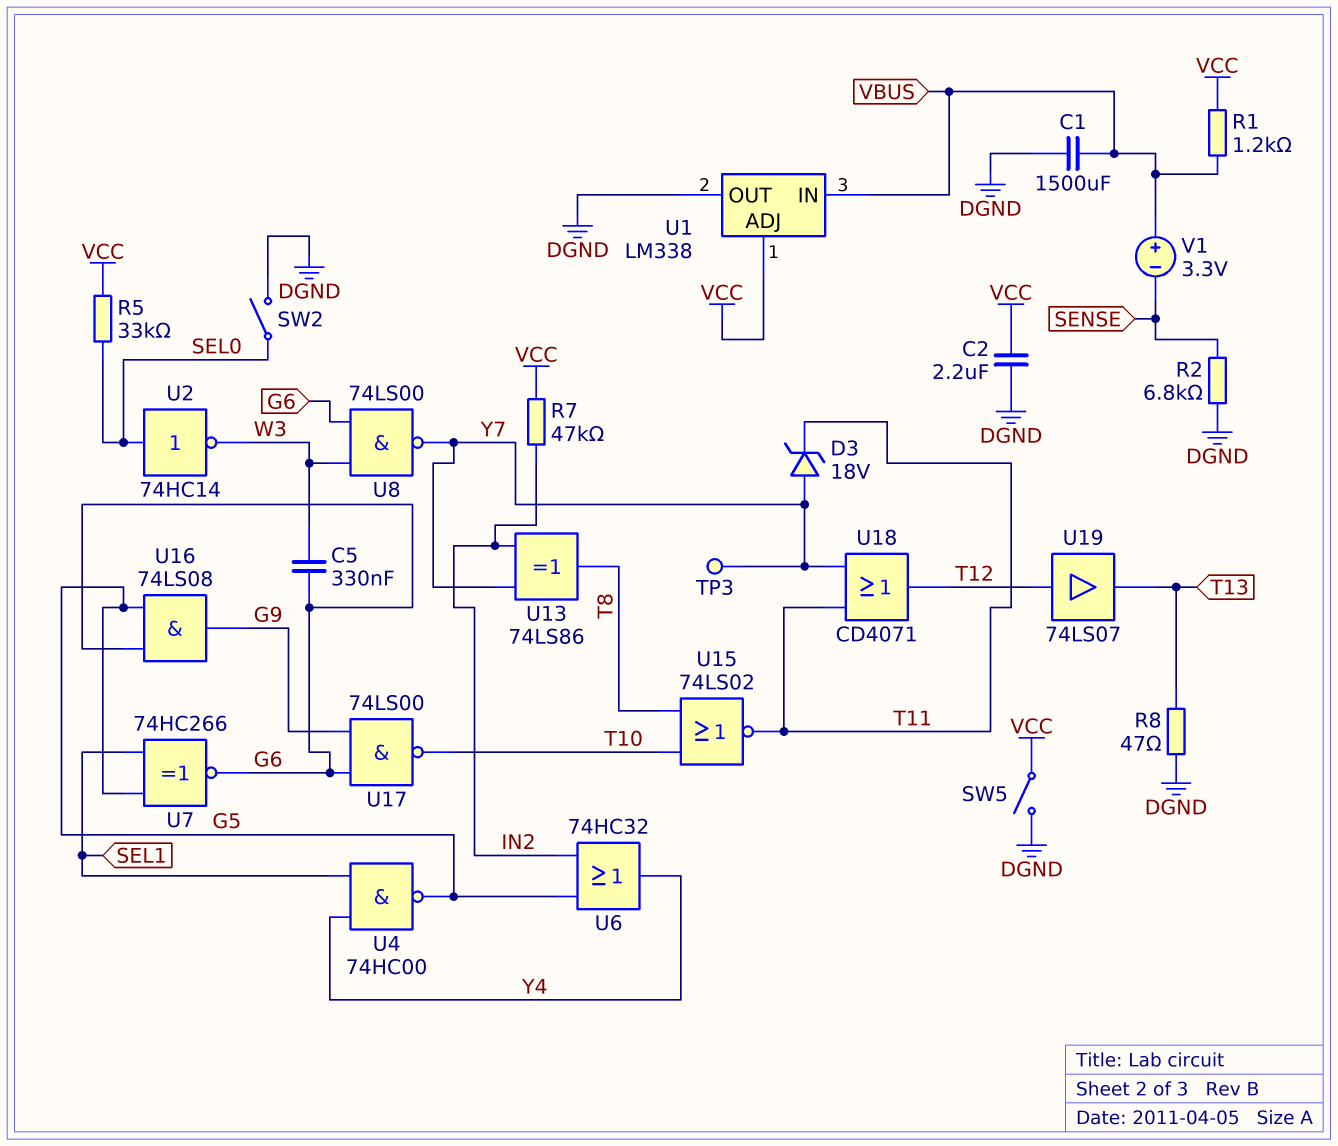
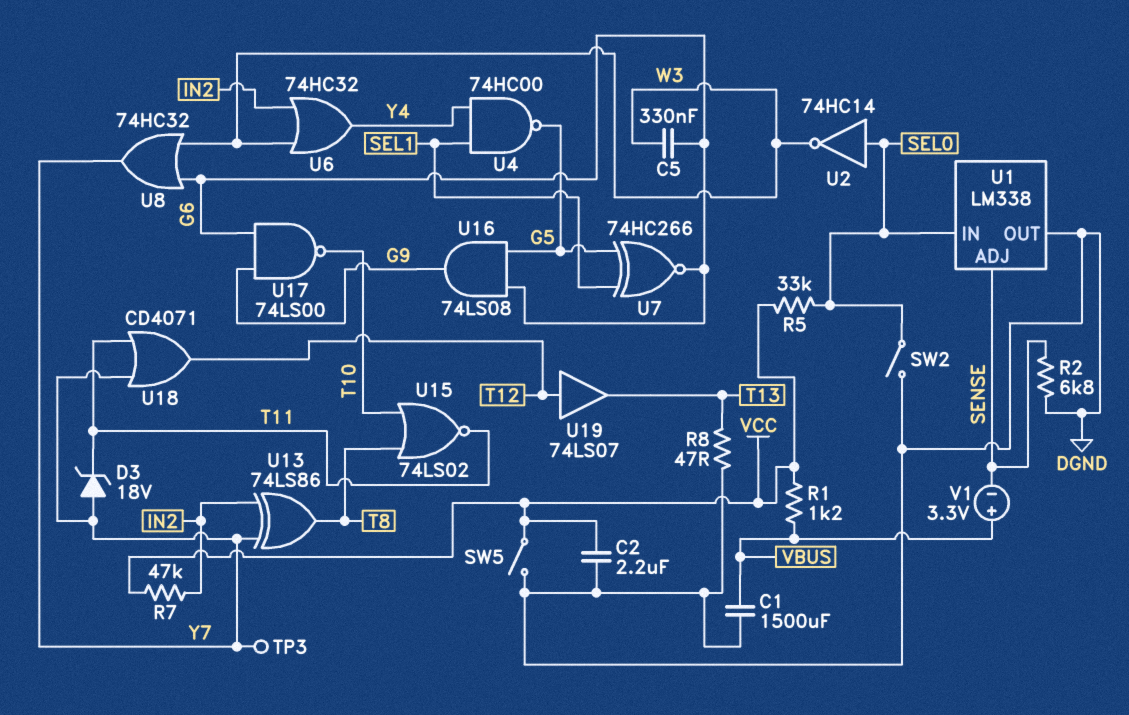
U1 pin ADJ: VCC -> SENSE
U1 pin IN: VBUS -> SEL0
U6: OR 74HC32 (in G5, in IN2, out Y4) -> OR 74HC32 (in IN2, in W3, out Y4)
U8: NAND 74LS00 (in G6, in W3, out Y7) -> OR 74HC32 (in G6, in W3, out Y7)

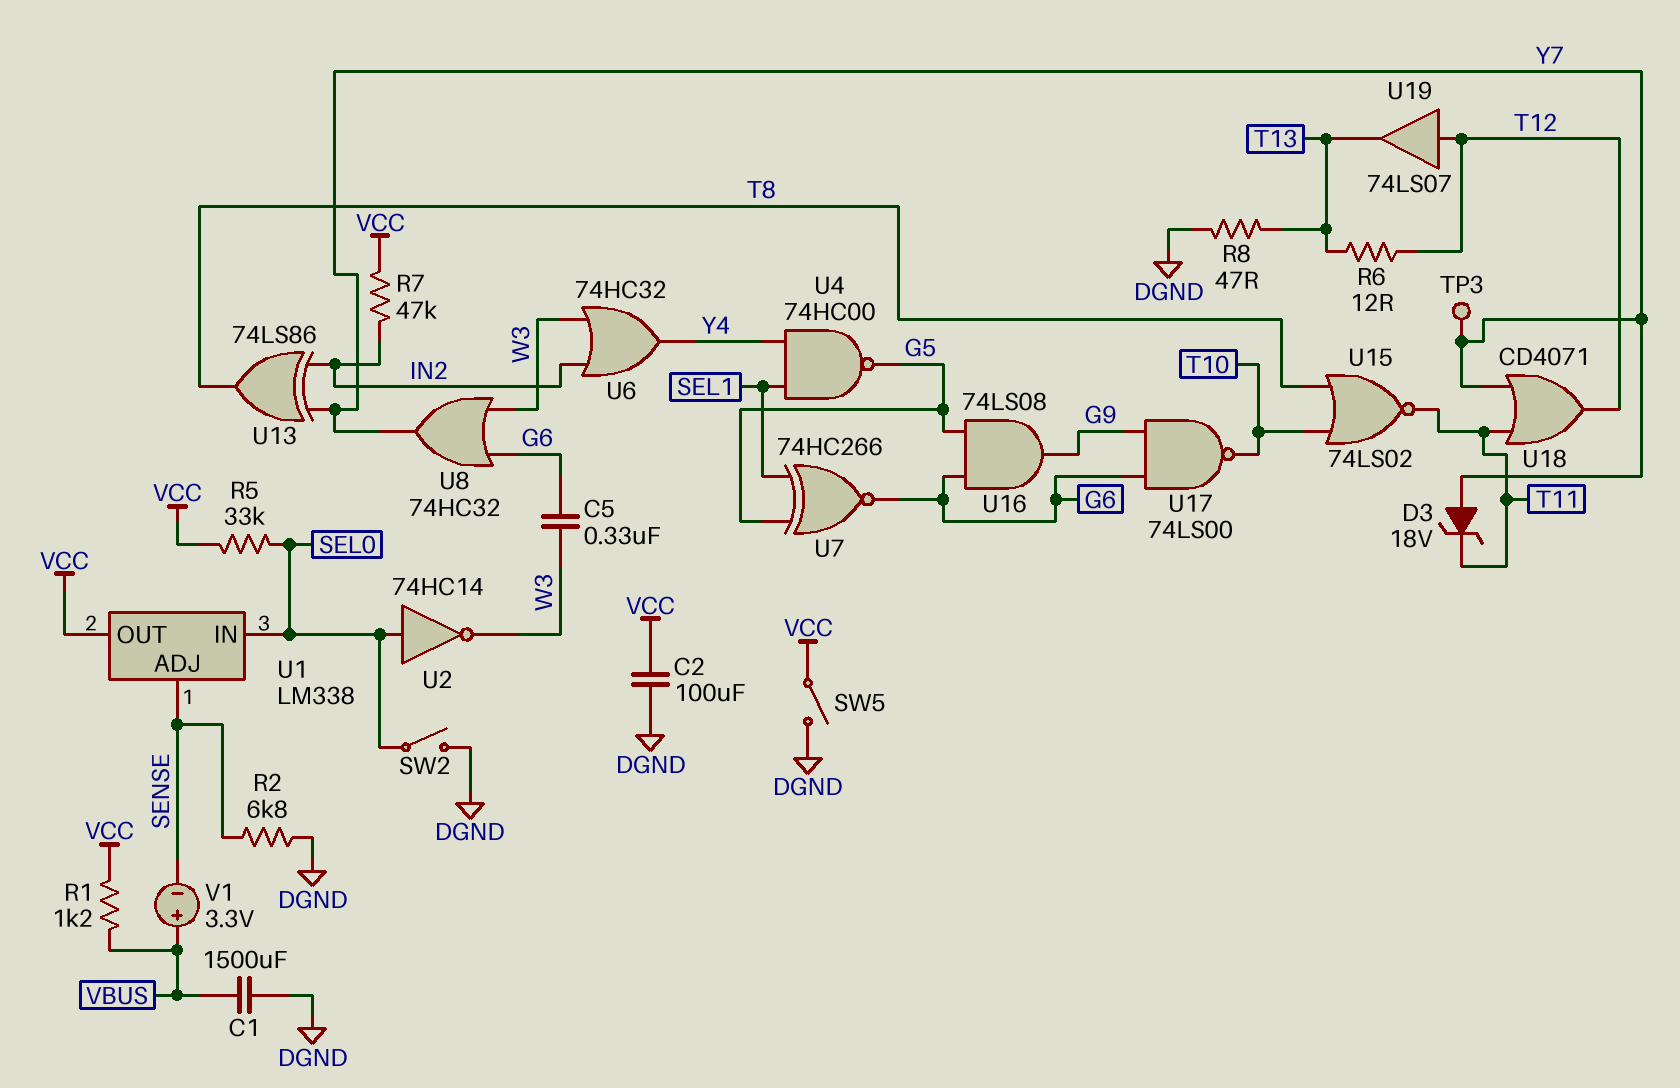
C2: 2.2uF (DGND, VCC) -> 100uF (DGND, VCC)
R6: none -> 12 (T12, T13)
U1 pin OUT: DGND -> VCC

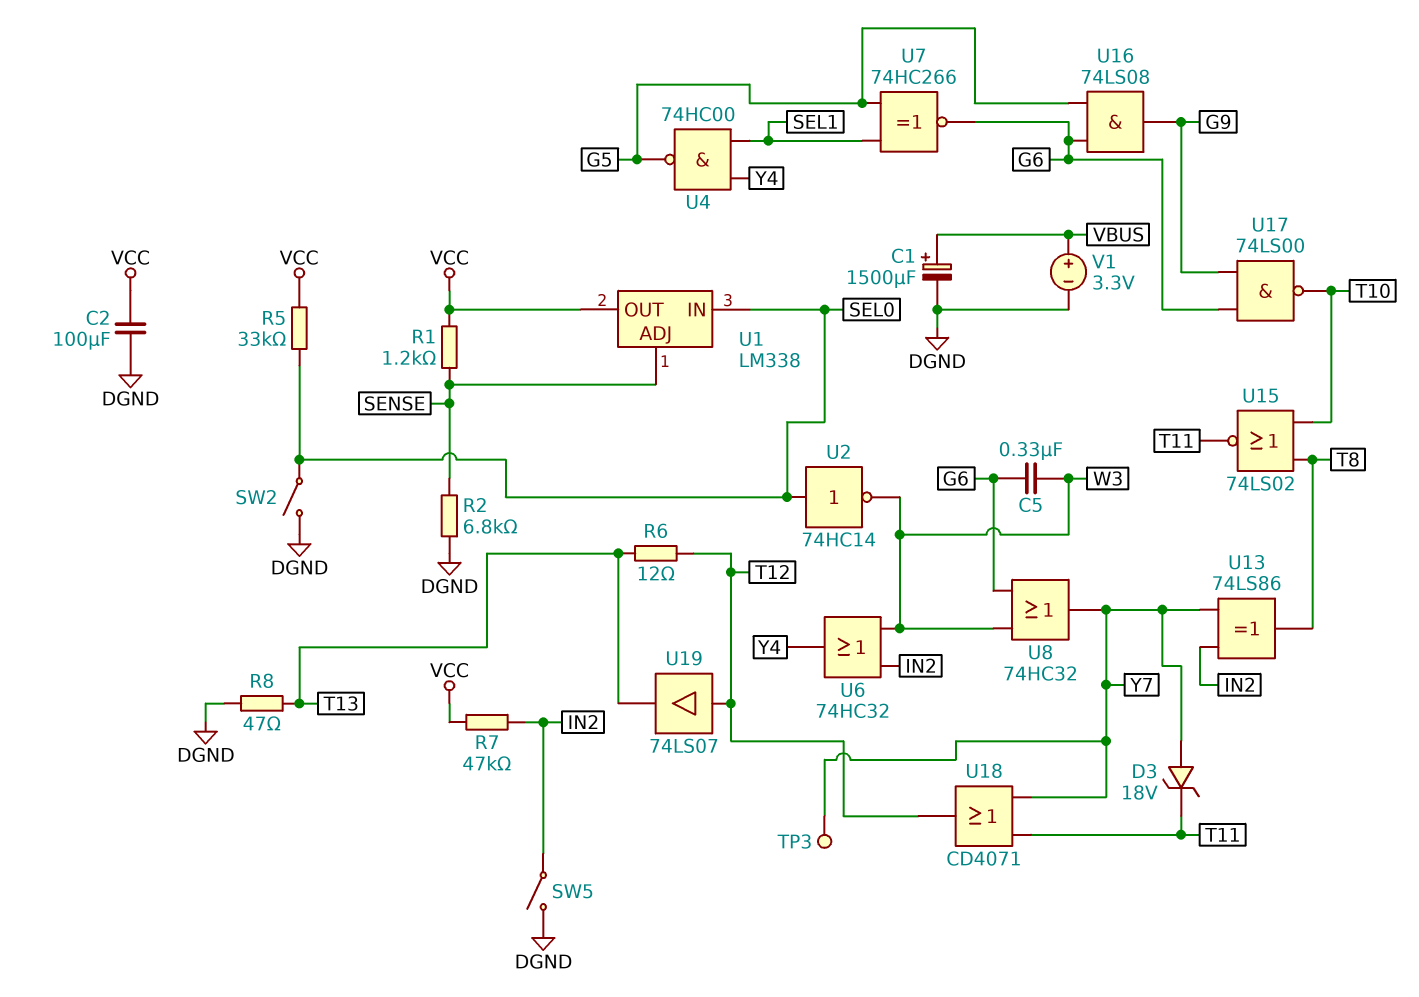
C1: 1500uF (DGND, VBUS) -> 1500uF (plus VBUS, minus DGND)
R1: 1.2k (VBUS, VCC) -> 1.2k (SENSE, VCC)
SW5: switch (DGND, VCC) -> switch (DGND, IN2)
V1: 3.3V (plus VBUS, minus SENSE) -> 3.3V (plus VBUS, minus DGND)

